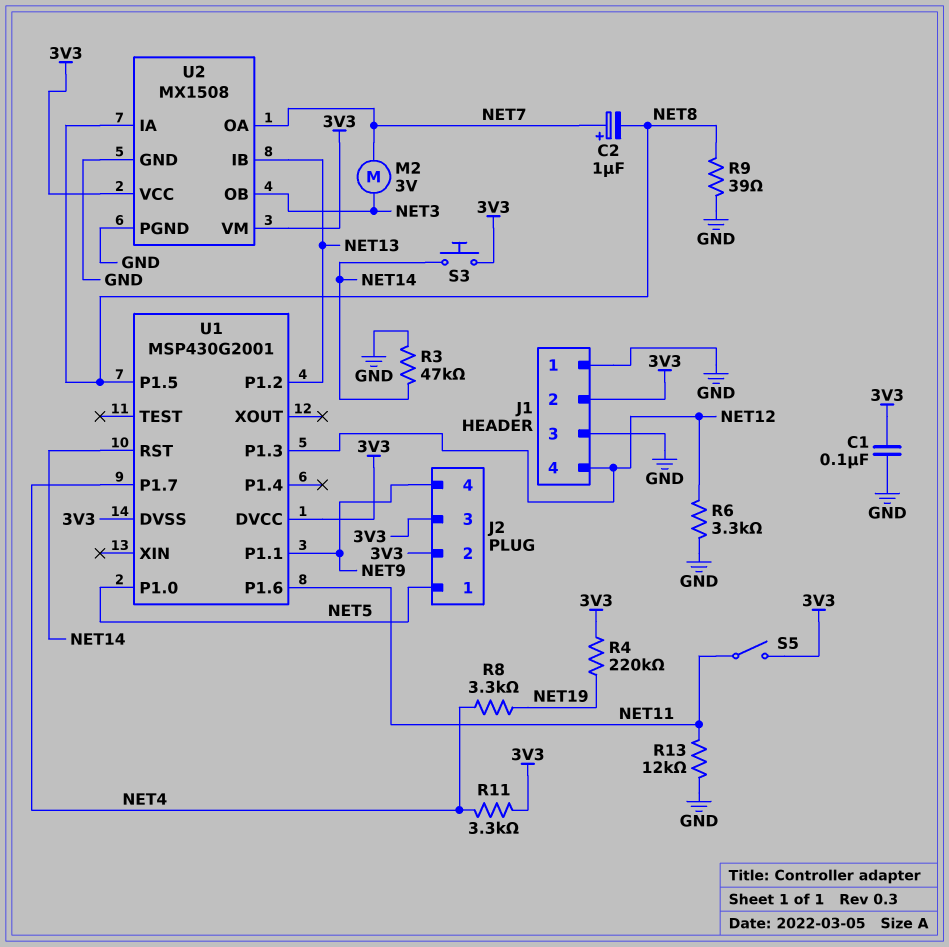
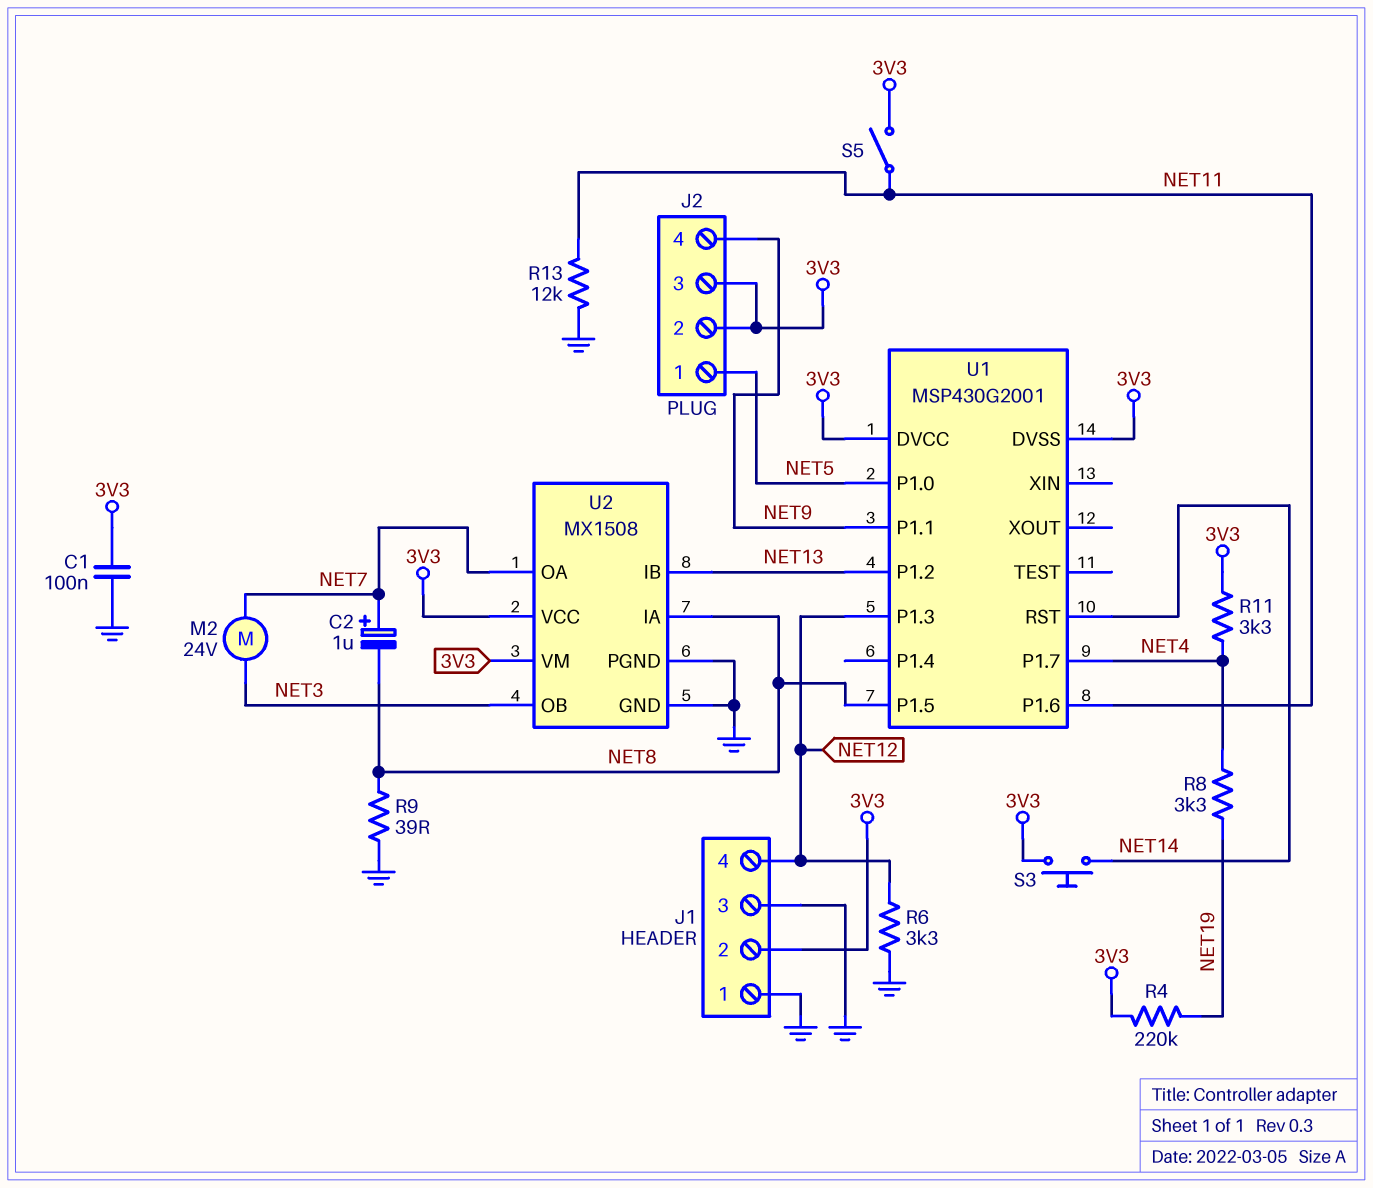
M2: motor 3V (NET3, NET7) -> motor 24V (NET3, NET7)
R3: 47k (GND, NET14) -> none

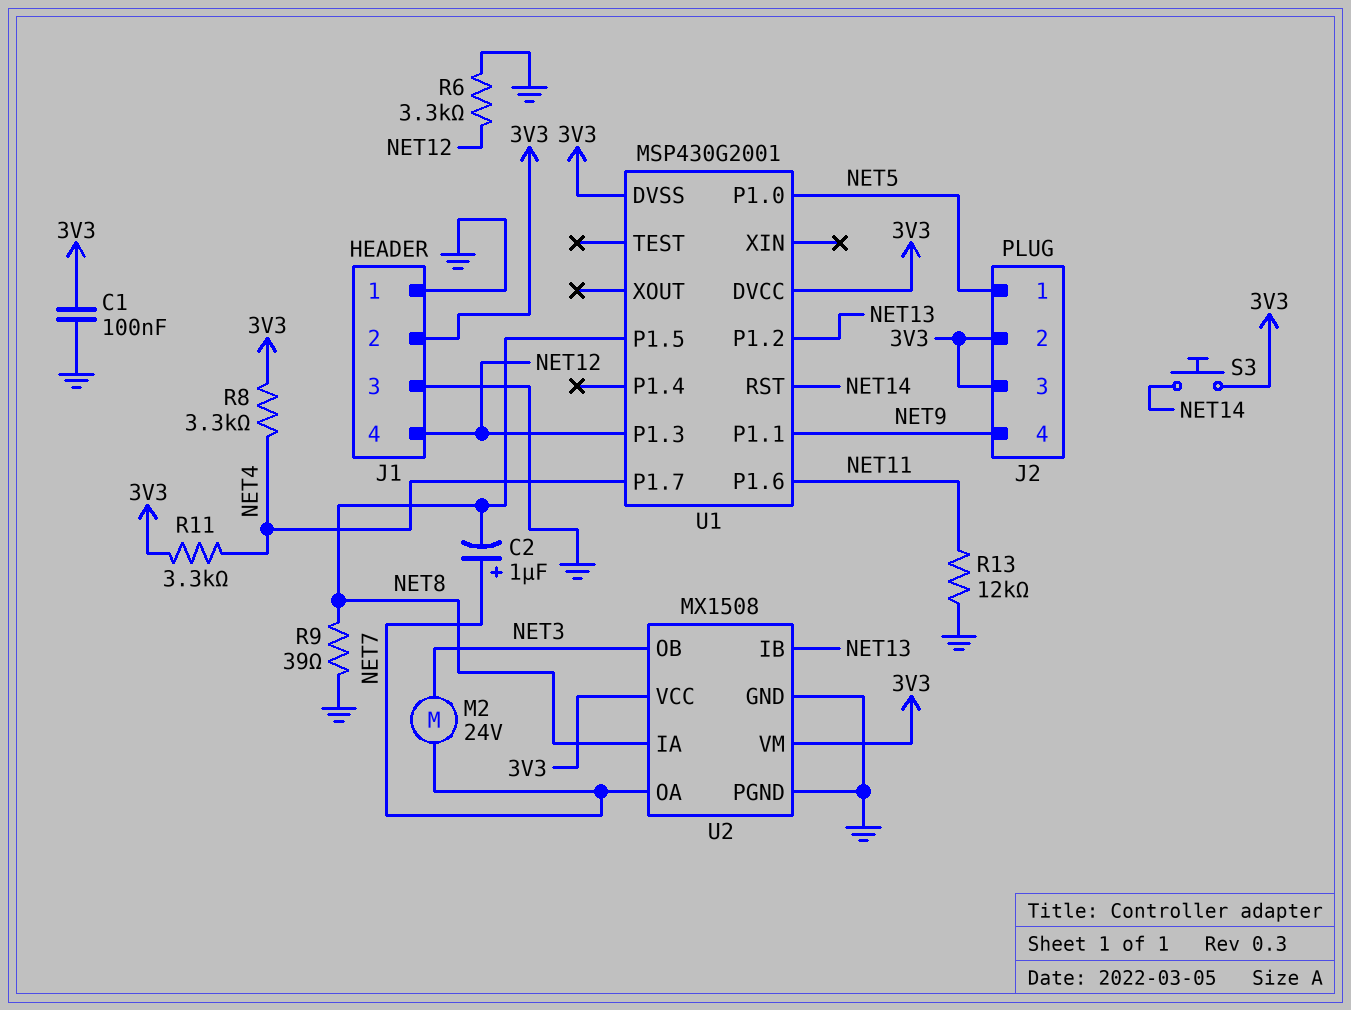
R4: 220k (3V3, NET19) -> none
R8: 3.3k (NET4, NET19) -> 3.3k (3V3, NET4)
S5: switch (3V3, NET11) -> none

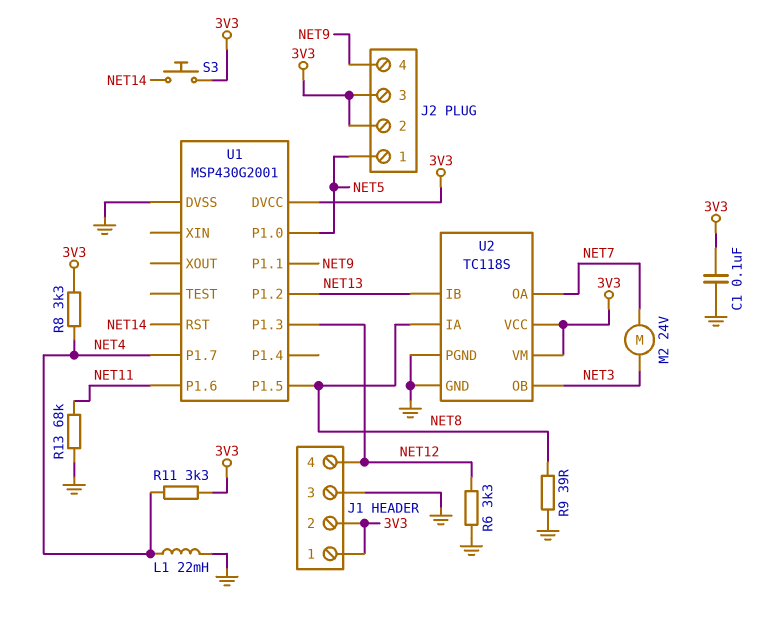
C2: 1uF (plus NET7, minus NET8) -> none
J1 pin 1: GND -> 3V3
L1: none -> 22mH (GND, NET4)
R13: 12k (GND, NET11) -> 68k (GND, NET11)
U1 pin DVSS: 3V3 -> GND
U2: MX1508 -> TC118S

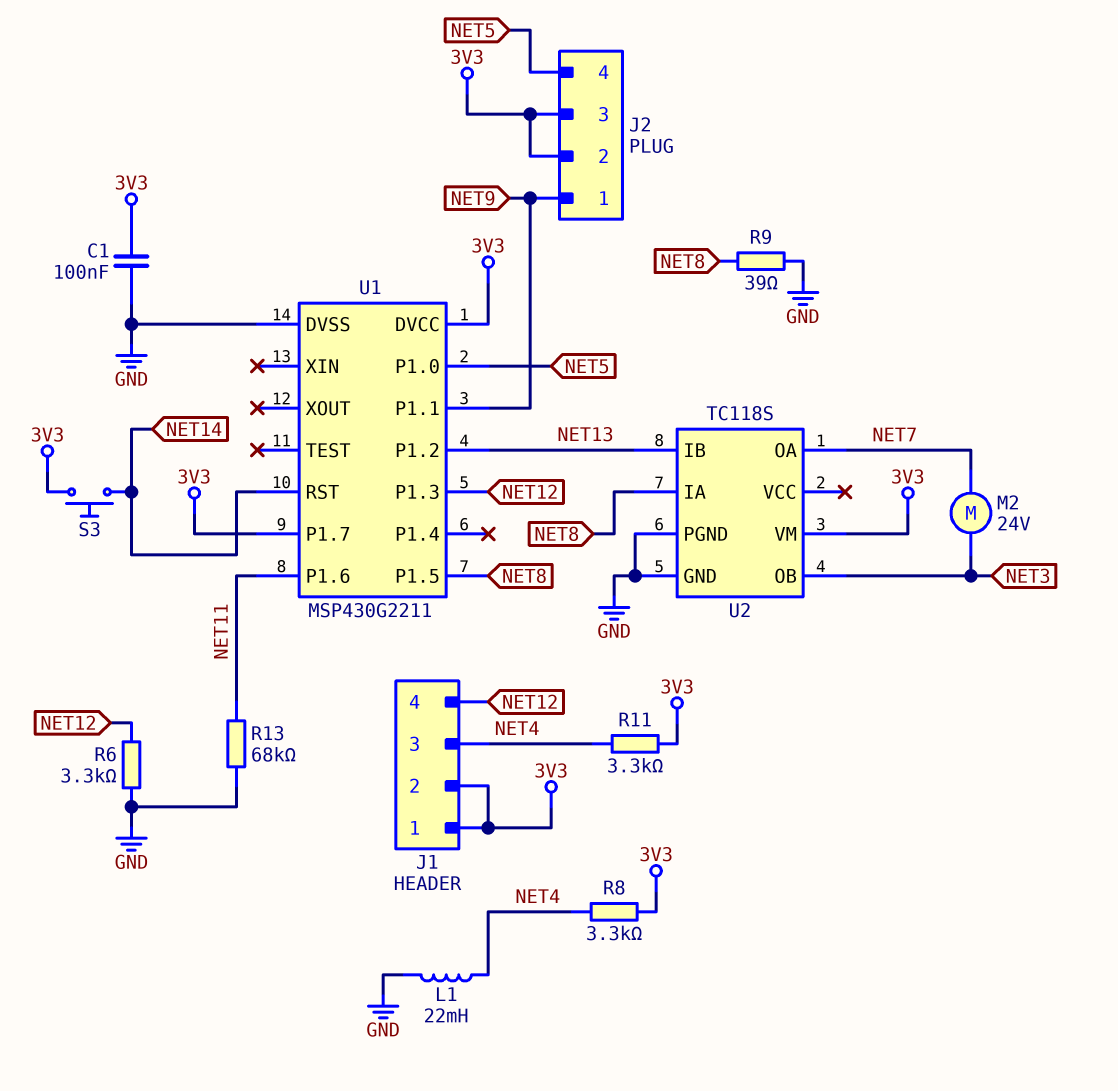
J1 pin 3: GND -> NET4
J2 pin 1: NET5 -> NET9
J2 pin 4: NET9 -> NET5
U1: MSP430G2001 -> MSP430G2211
U1 pin P1.7: NET4 -> 3V3
U2 pin VCC: 3V3 -> none

